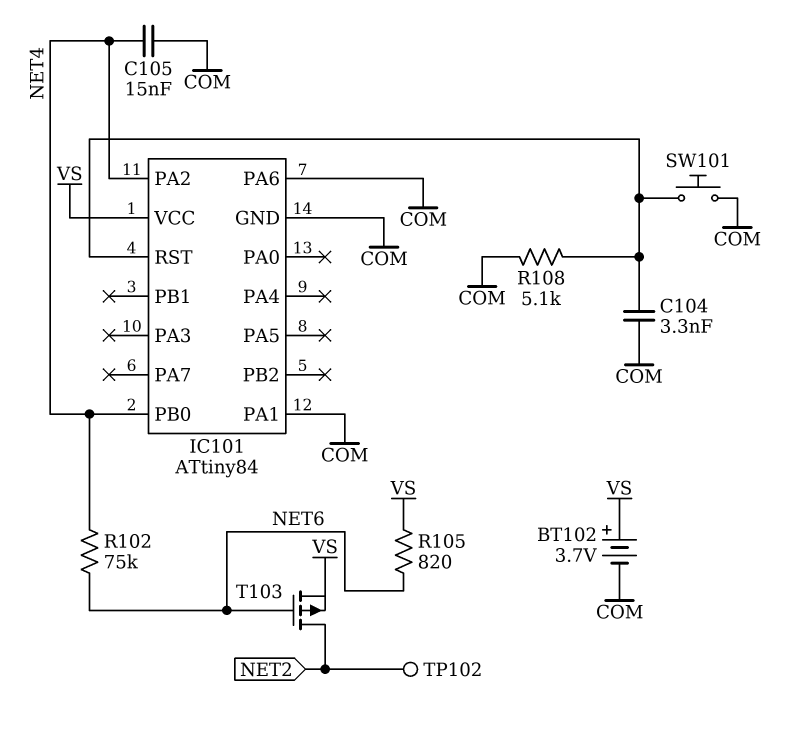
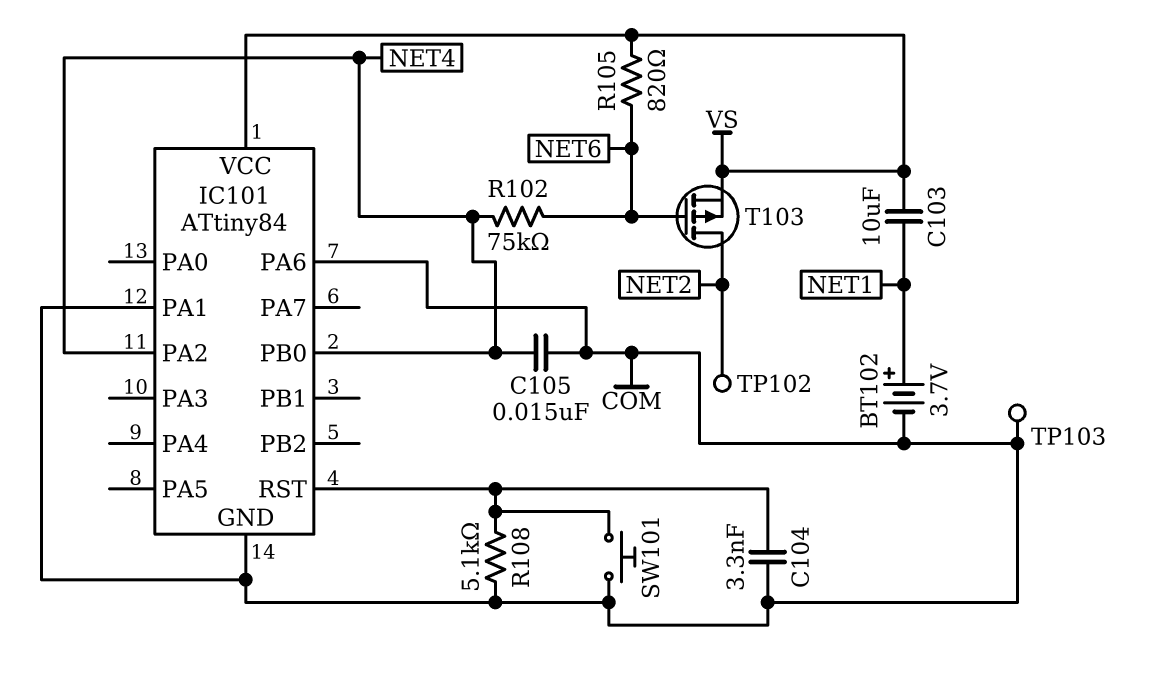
BT102: 3.7V (plus VS, minus COM) -> 3.7V (plus NET1, minus COM)
C103: none -> 10uF (NET1, VS)
TP103: none -> test point (COM)

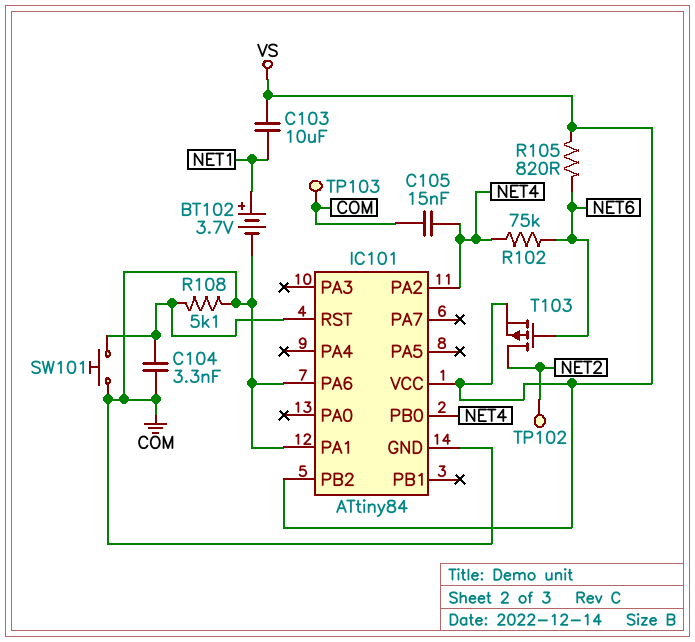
IC101 pin PB2: none -> VS

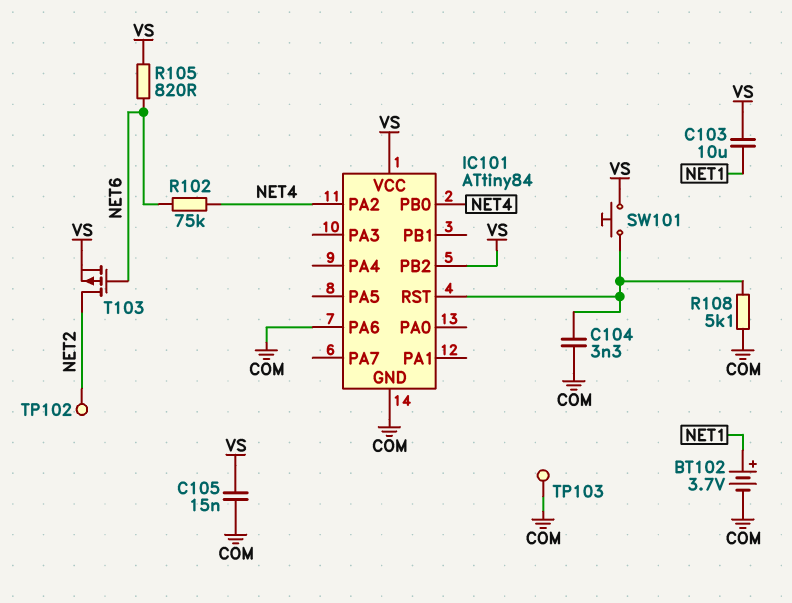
C105: 15nF (COM, NET4) -> 15nF (COM, VS)
IC101 pin PA1: COM -> none
SW101: button (COM, IC101/RST) -> button (IC101/RST, VS)

